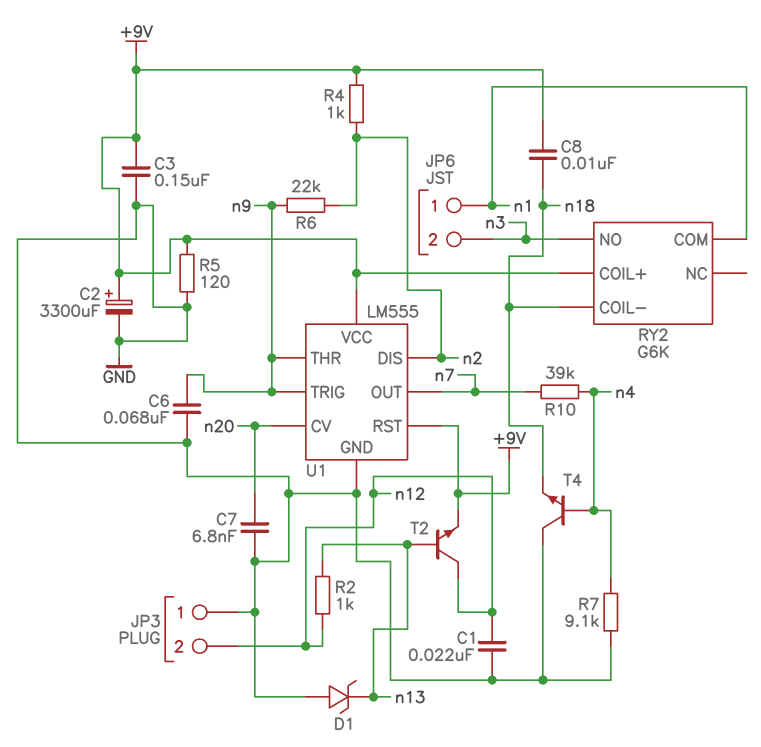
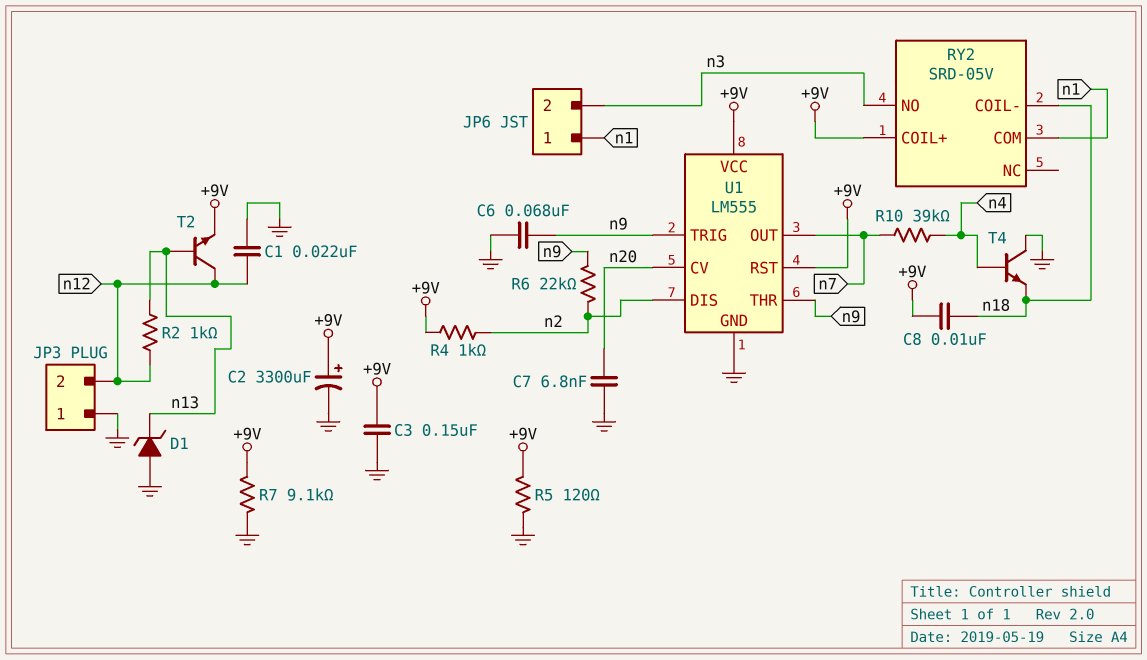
R7: 9.1k (GND, n4) -> 9.1k (+9V, GND)
RY2: G6K -> SRD-05V

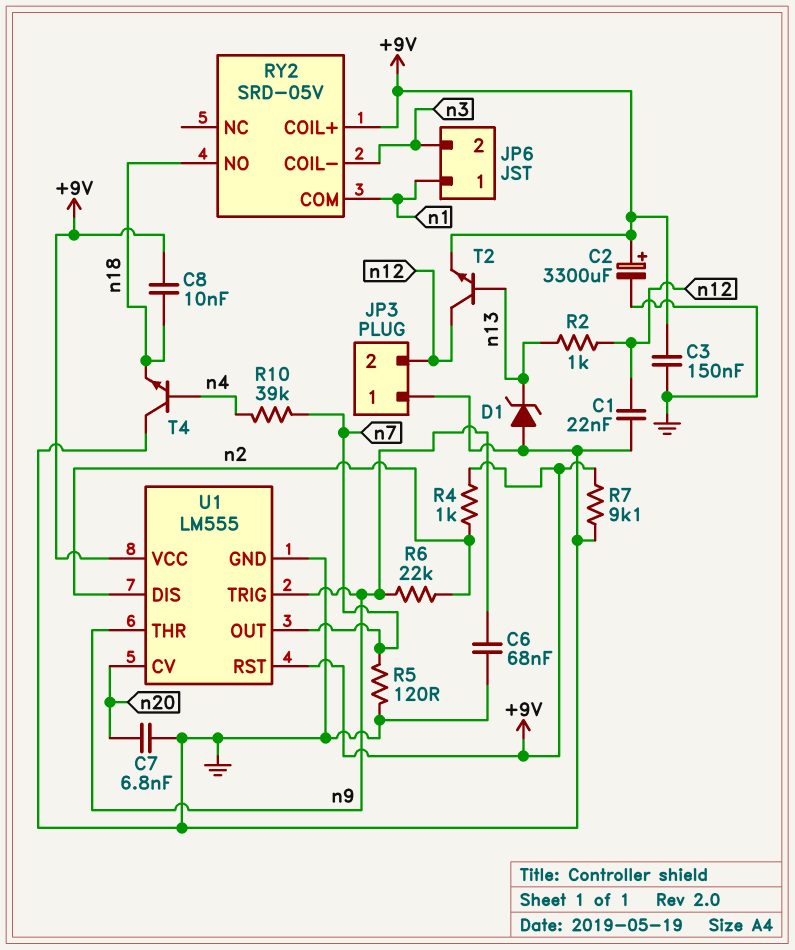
R5: 120 (+9V, GND) -> 120 (GND, n7)
RY2 pin COIL-: n18 -> n3
RY2 pin NO: n3 -> n18

